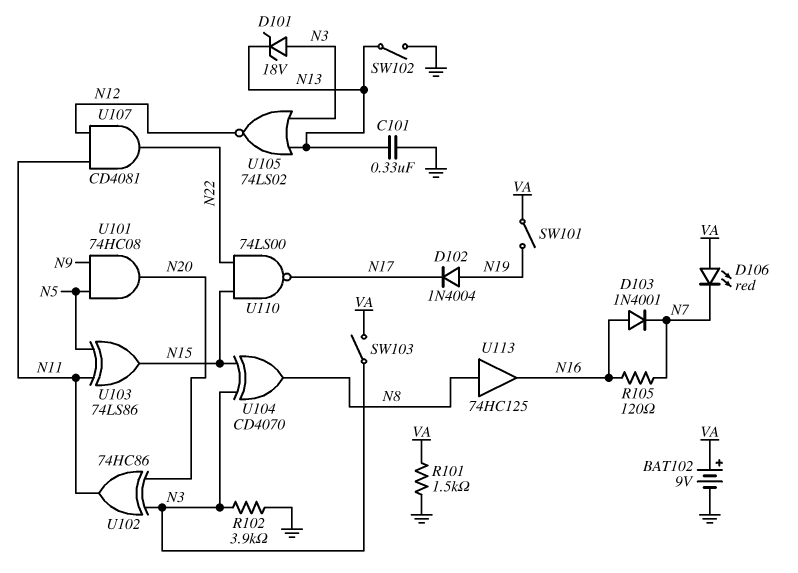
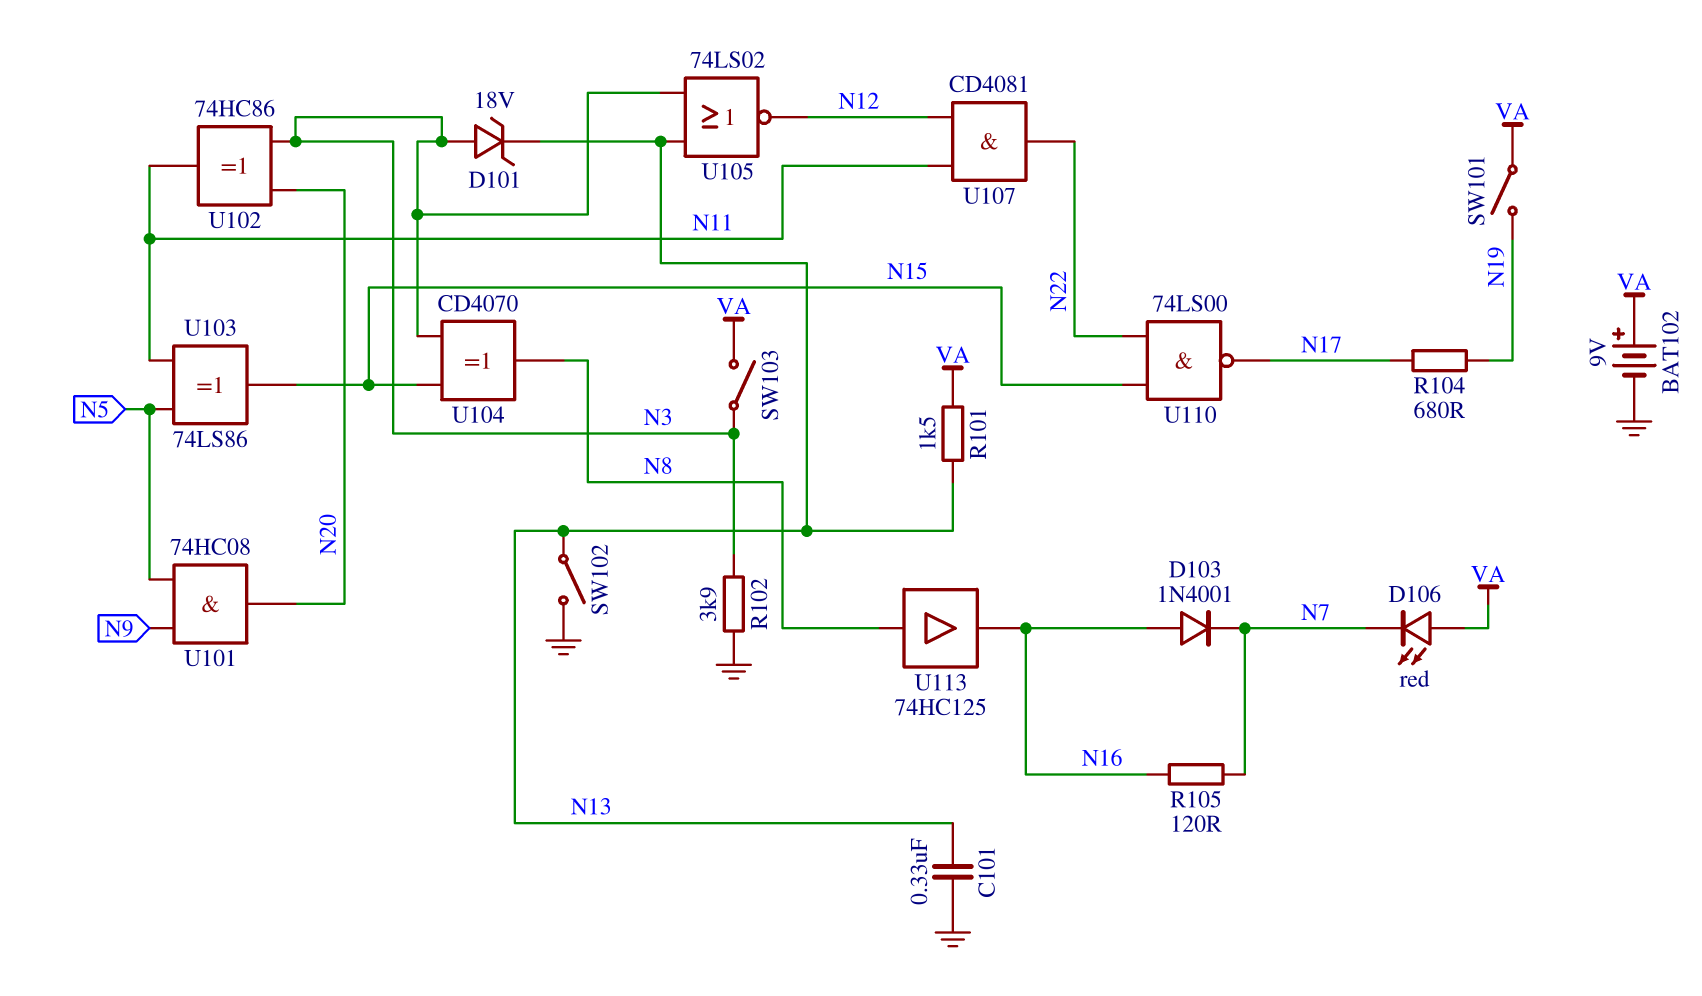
D102: diode 1N4004 (A N19, K N17) -> none
R101: 1.5k (GND, VA) -> 1.5k (N13, VA)
R104: none -> 680 (N17, N19)

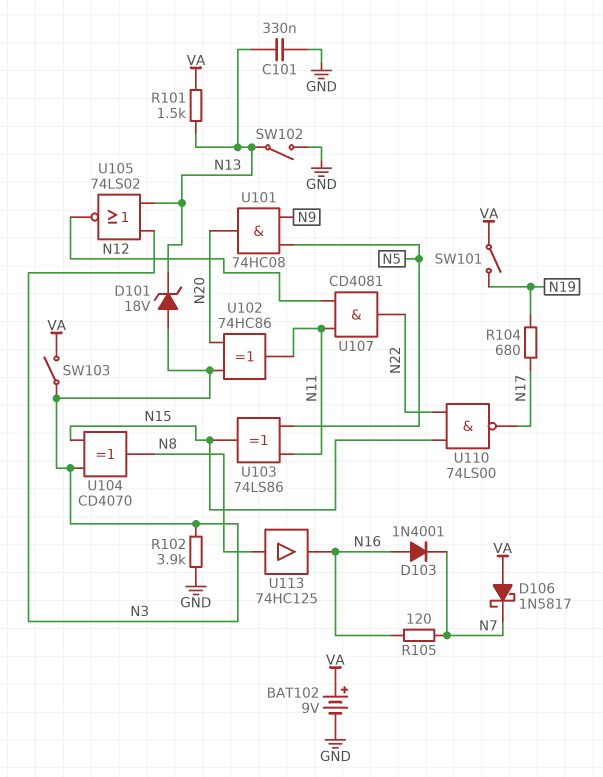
D106: LED red (A VA, K N7) -> schottky 1N5817 (A VA, K N7)

